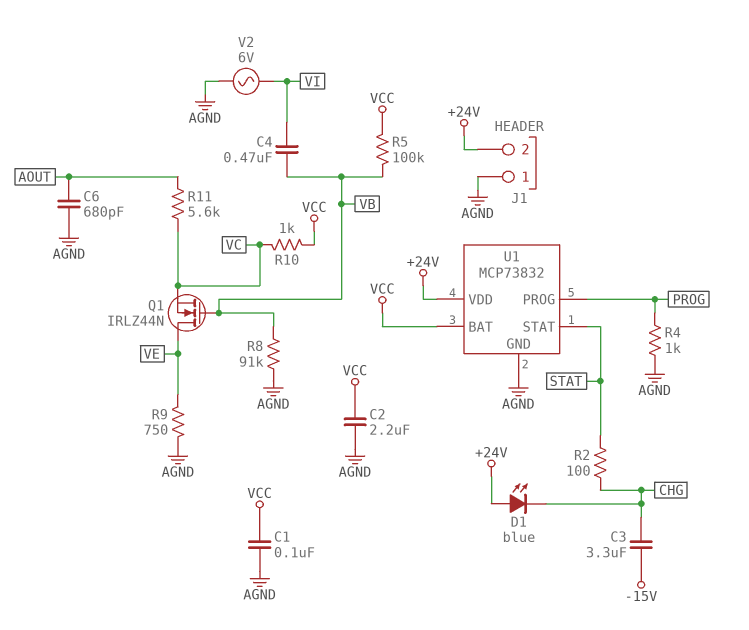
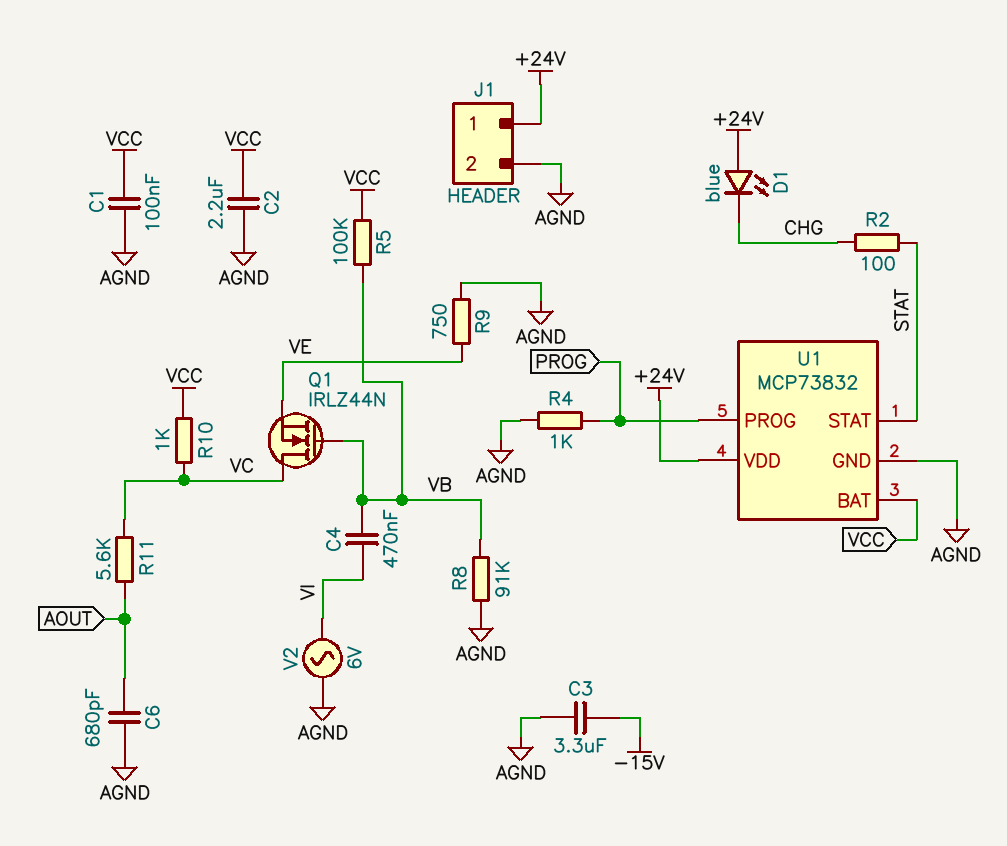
C3: 3.3uF (-15V, CHG) -> 3.3uF (-15V, AGND)
J1 pin 1: AGND -> +24V
J1 pin 2: +24V -> AGND
Q1: NMOS IRLZ44N (G VB, D VE, S VC) -> NMOS IRLZ44N (G VB, D VC, S VE)

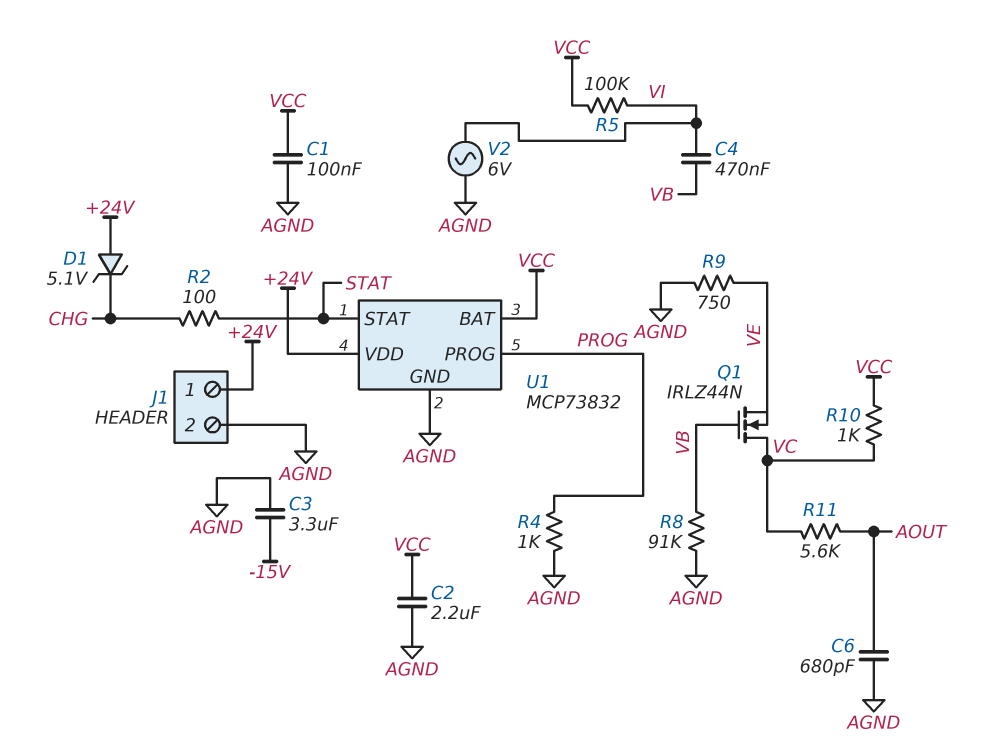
D1: LED blue (A +24V, K CHG) -> zener 5.1V (A +24V, K CHG)
R5: 100k (VB, VCC) -> 100k (VCC, VI)

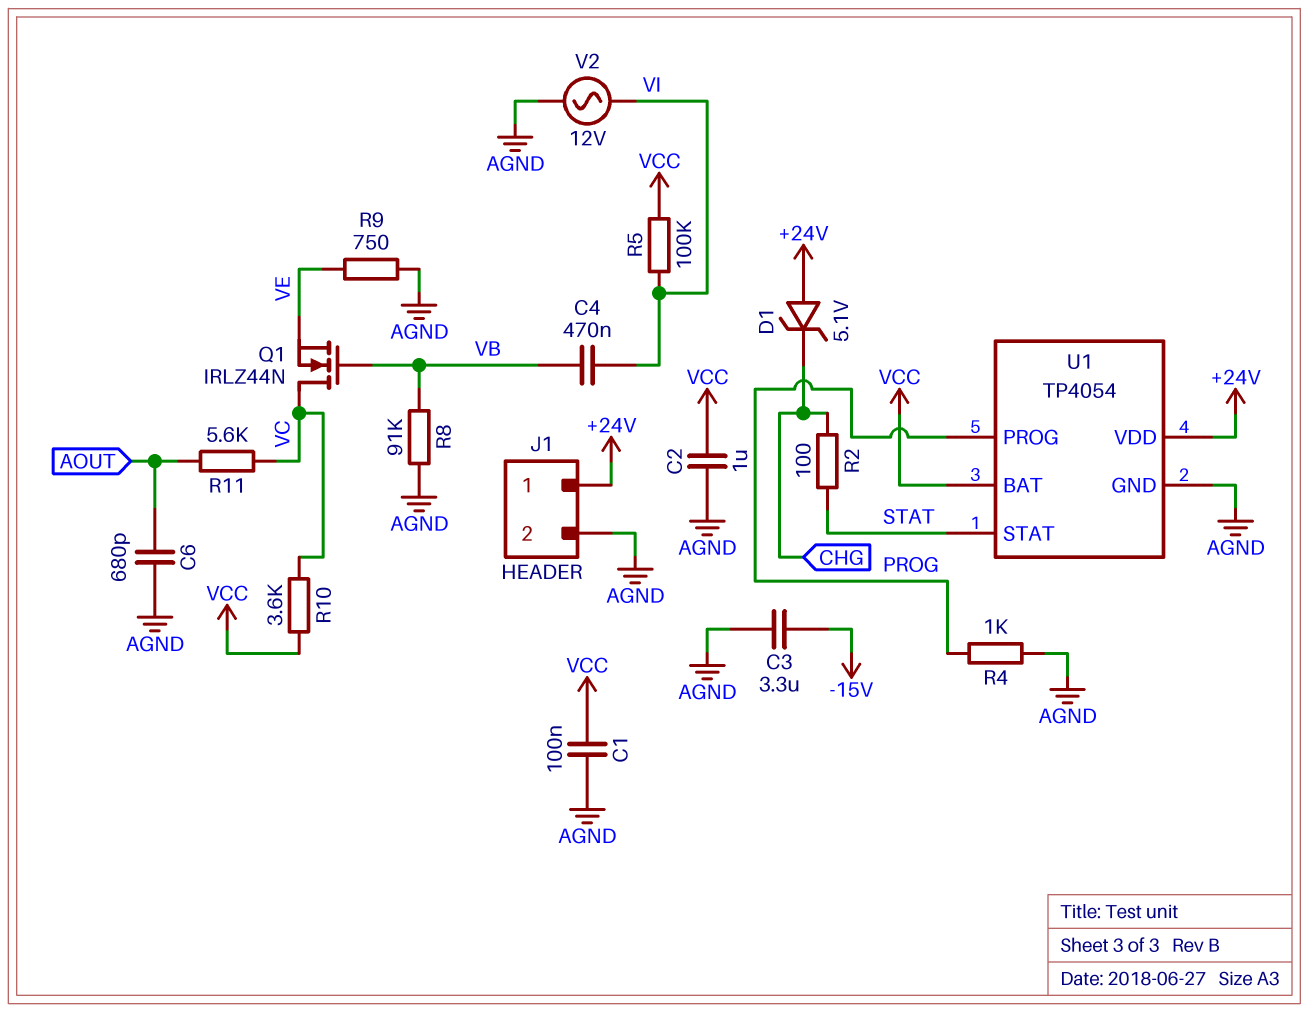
C2: 2.2uF (AGND, VCC) -> 1uF (AGND, VCC)
R10: 1k (VC, VCC) -> 3.6k (VC, VCC)
U1: MCP73832 -> TP4054
V2: AC 6V (AGND, VI) -> AC 12V (AGND, VI)

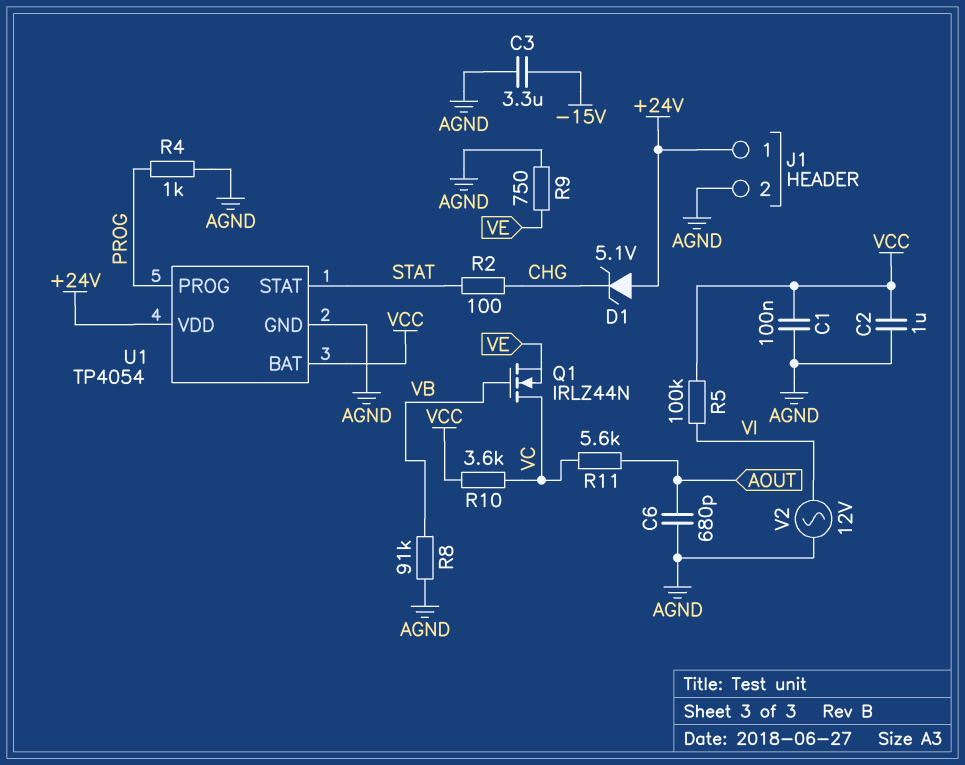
C4: 470nF (VB, VI) -> none

